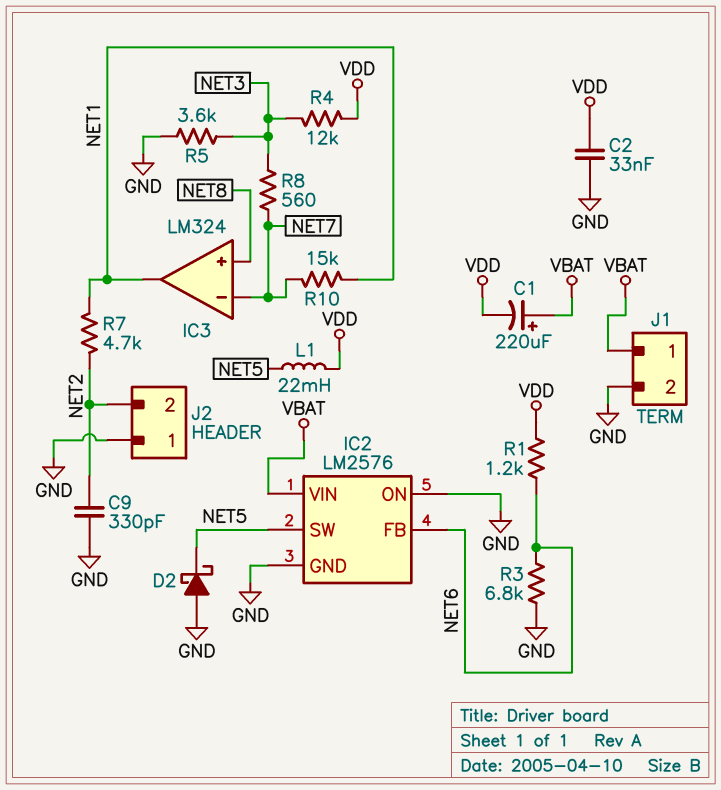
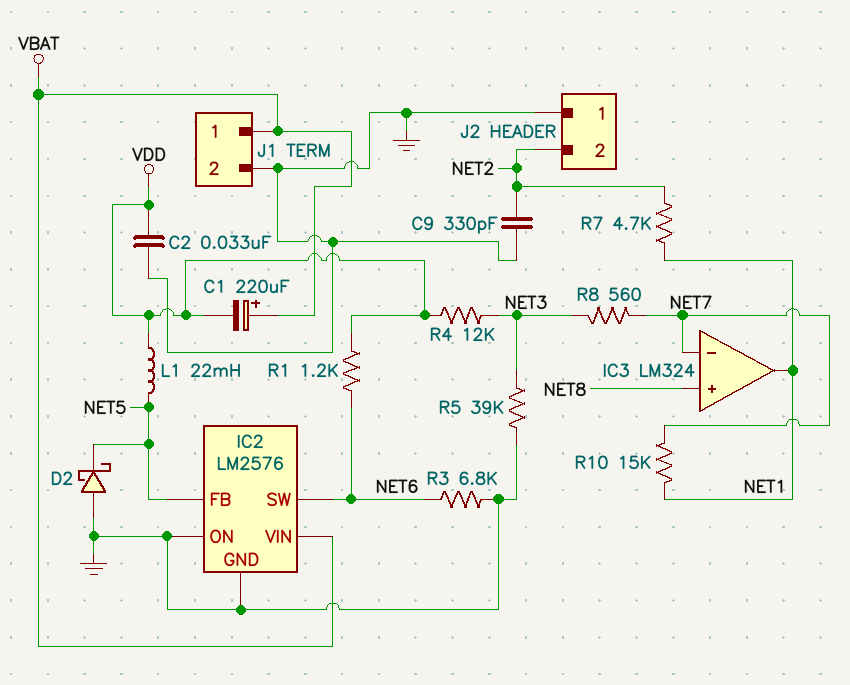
IC2 pin FB: NET6 -> NET5
IC2 pin SW: NET5 -> NET6
R5: 3.6k (GND, NET3) -> 39k (GND, NET3)

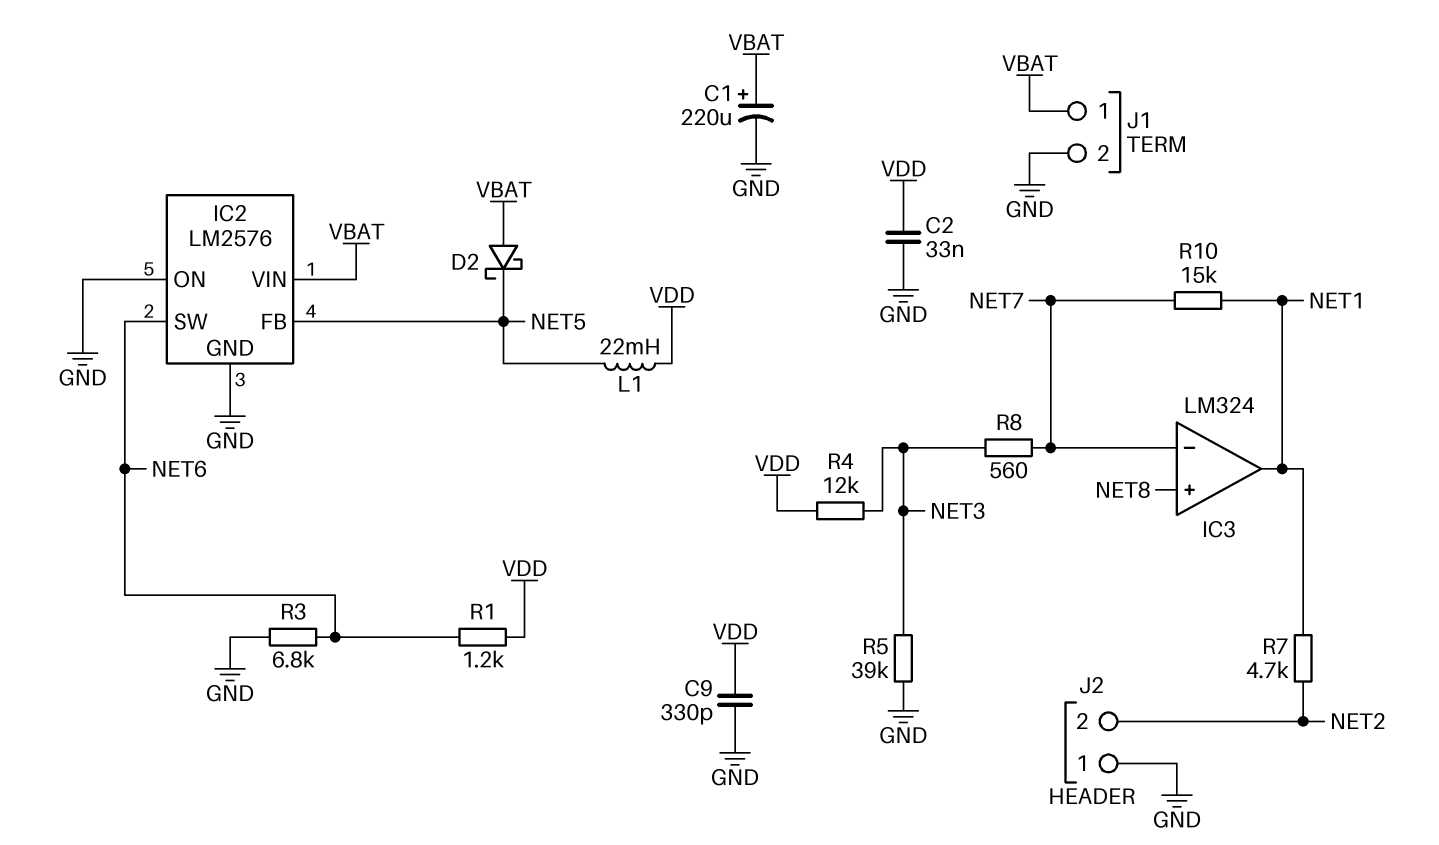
C1: 220uF (plus VBAT, minus VDD) -> 220uF (plus VBAT, minus GND)
C9: 330pF (GND, NET2) -> 330pF (GND, VDD)
D2: schottky (A GND, K NET5) -> schottky (A VBAT, K NET5)

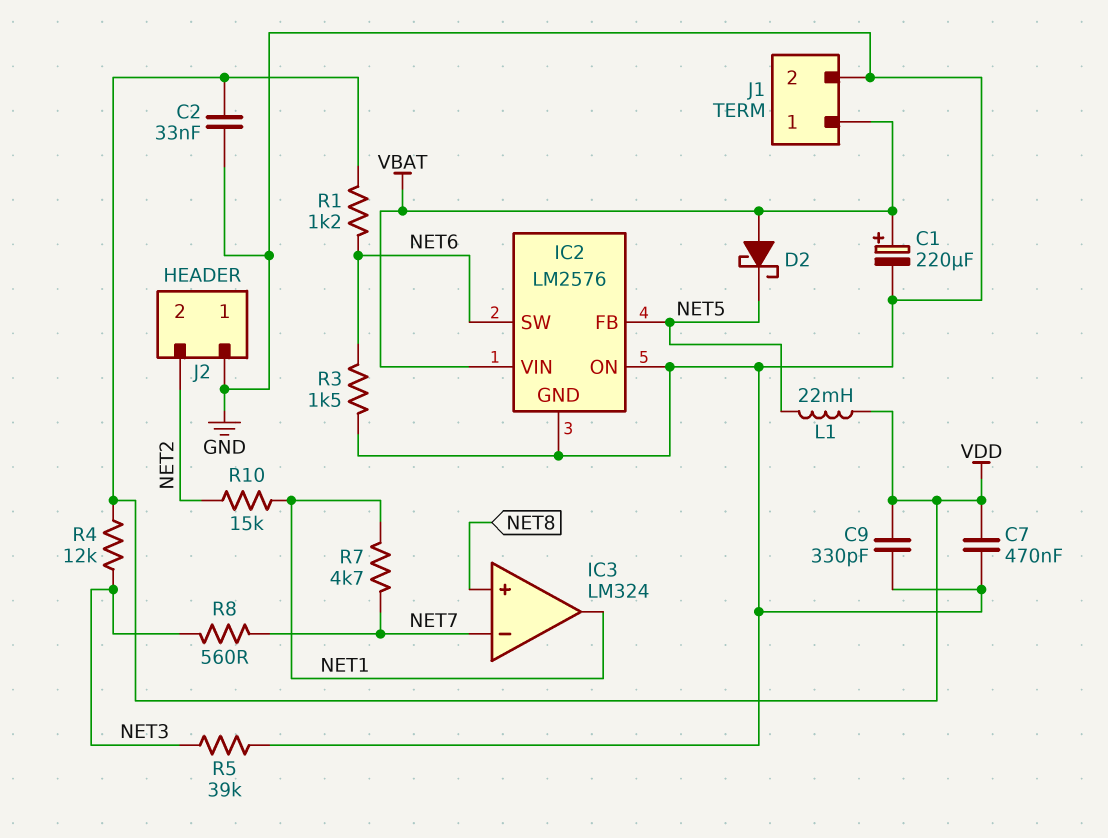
C7: none -> 470nF (GND, VDD)
R3: 6.8k (GND, NET6) -> 1.5k (GND, NET6)
R7: 4.7k (NET1, NET2) -> 4.7k (NET1, NET7)
R10: 15k (NET1, NET7) -> 15k (NET1, NET2)

